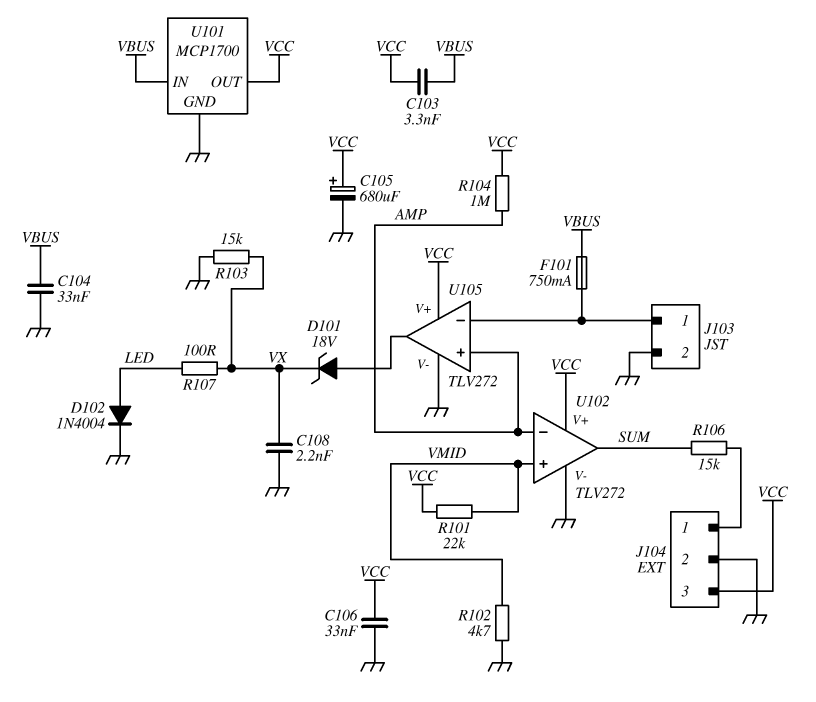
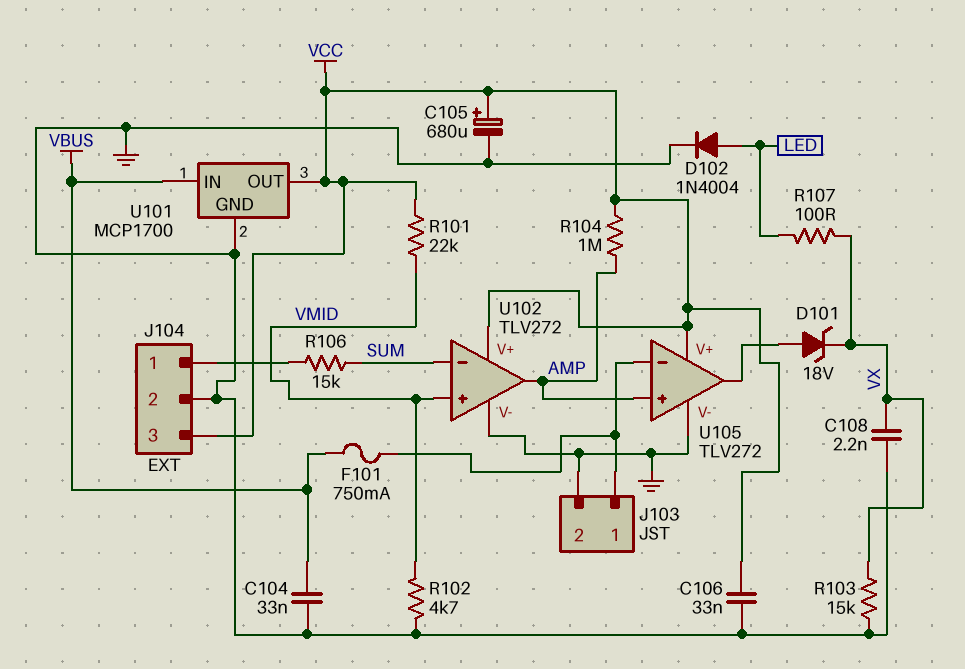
C103: 3.3nF (VBUS, VCC) -> none
U102 pin in-: AMP -> SUM
U102 pin out: SUM -> AMP

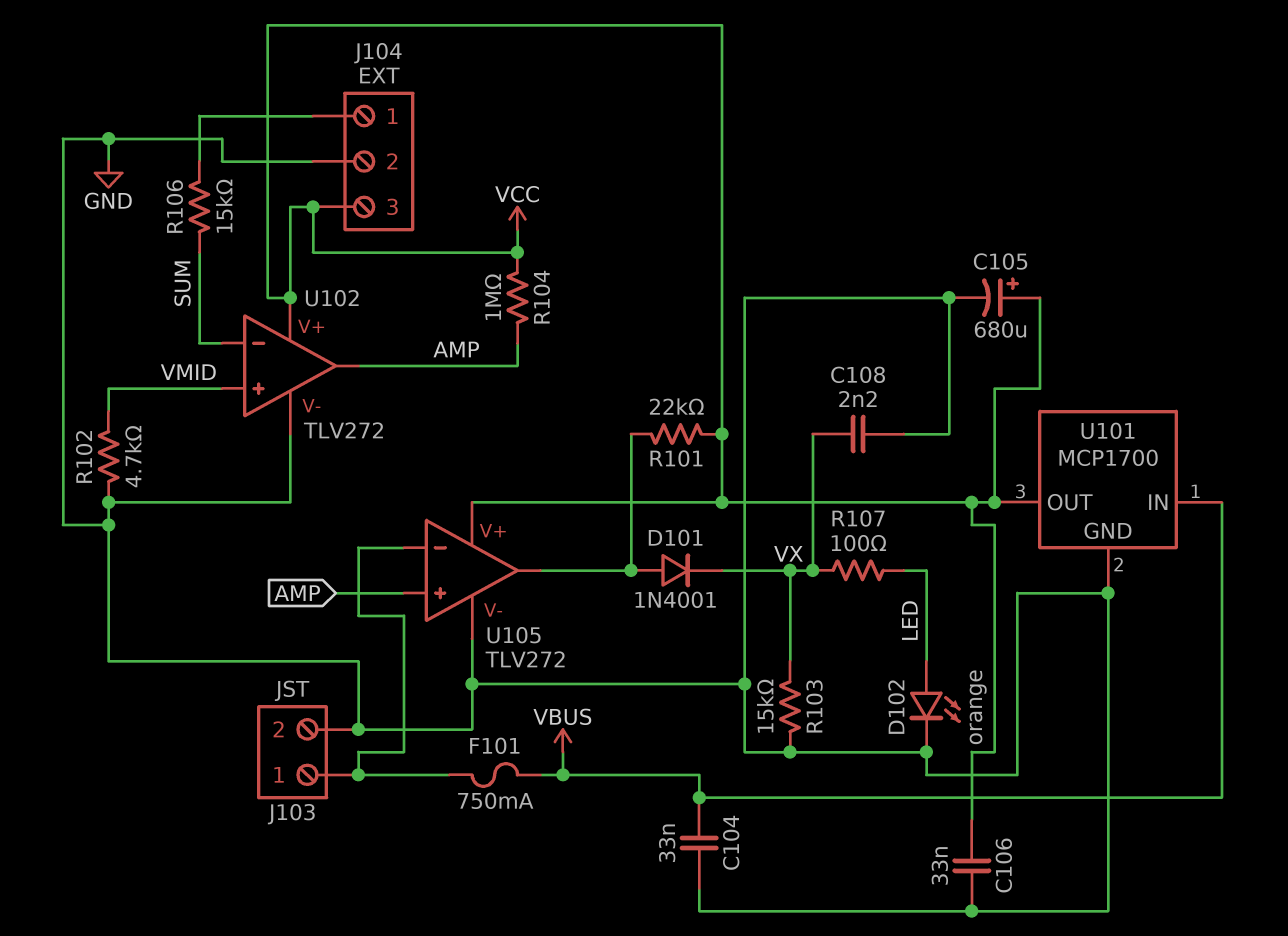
D101: zener 18V (A U105/out, K VX) -> diode 1N4001 (A U105/out, K VX)
D102: diode 1N4004 (A LED, K GND) -> LED orange (A LED, K GND)
R101: 22k (VCC, VMID) -> 22k (U105/out, VCC)

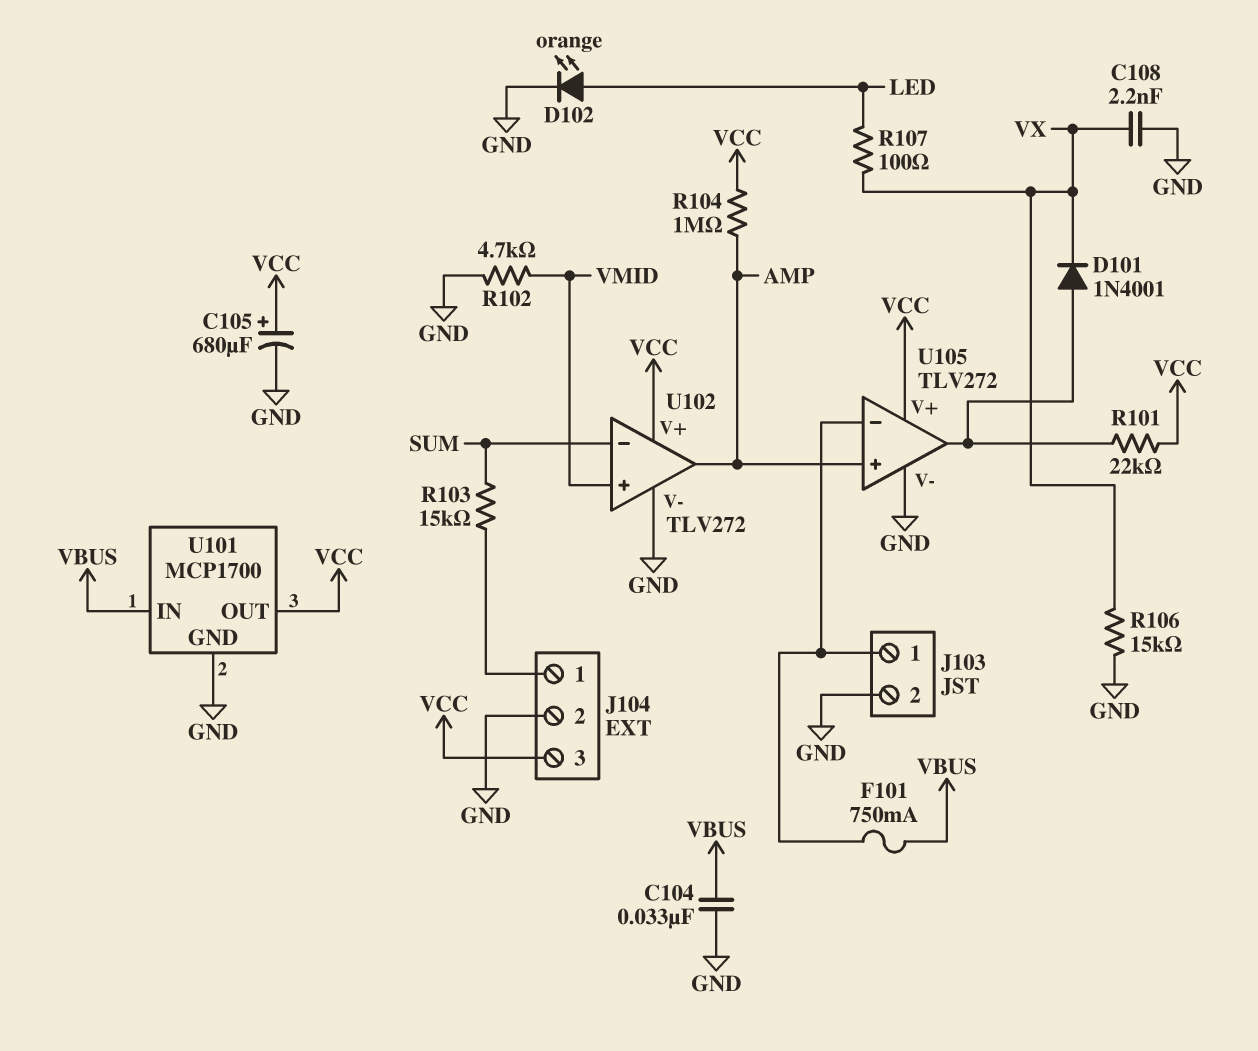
C106: 33nF (GND, VCC) -> none
R103: 15k (GND, VX) -> 15k (J104/1, SUM)
R106: 15k (J104/1, SUM) -> 15k (GND, VX)

